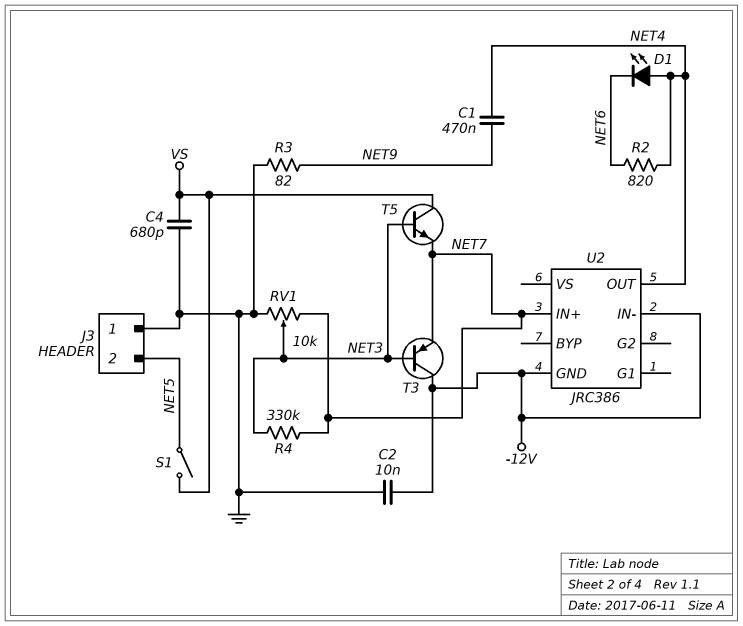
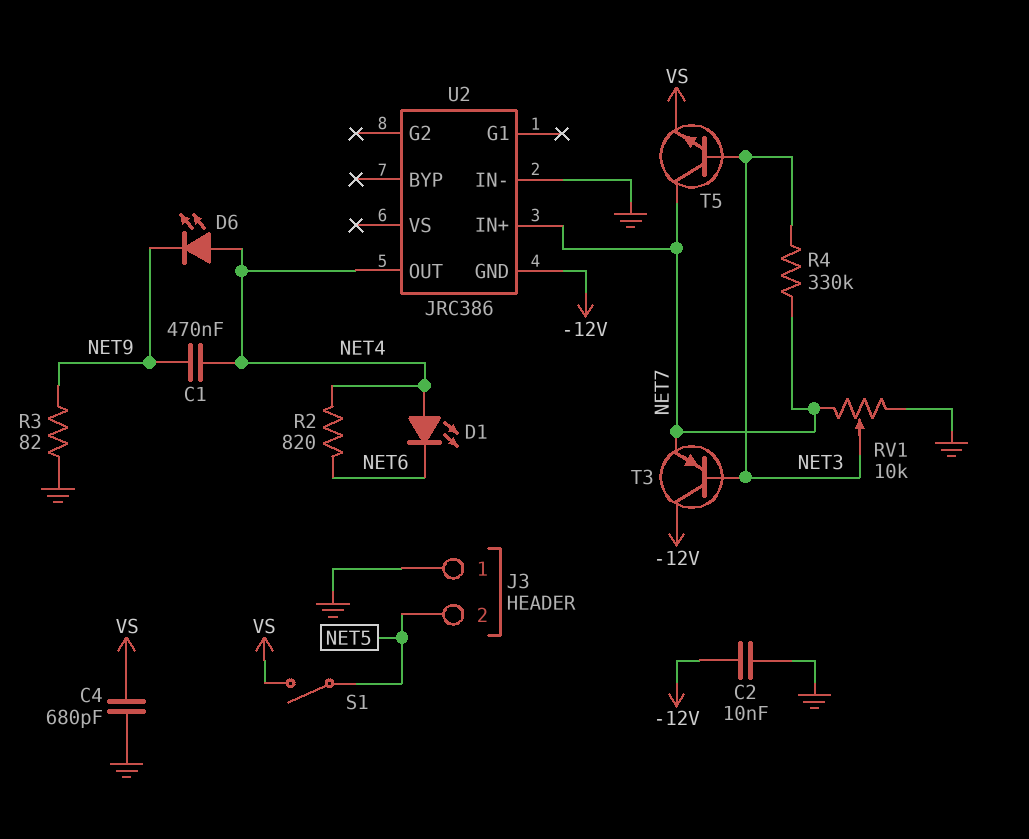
D6: none -> LED (A NET4, K NET9)
T5: NPN (B NET3, C VS, E NET7) -> NPN (B NET3, C NET7, E VS)
U2 pin IN-: -12V -> GND

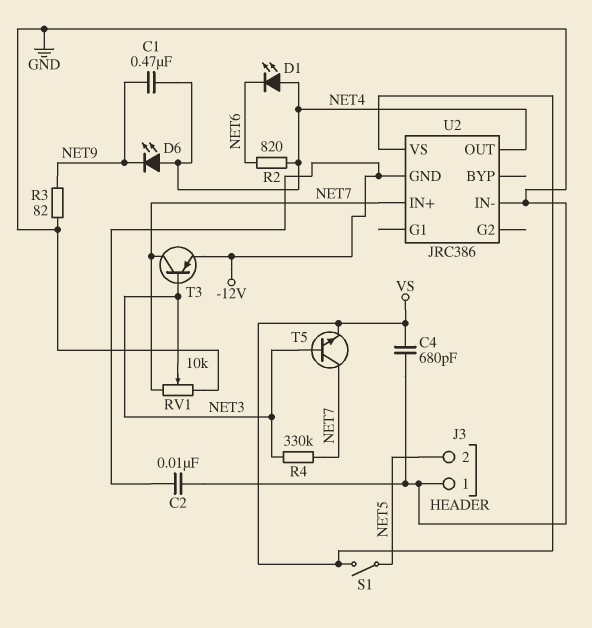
T3: PNP (B NET3, C -12V, E NET7) -> PNP (B NET3, C NET7, E -12V)
U2 pin VS: none -> VS

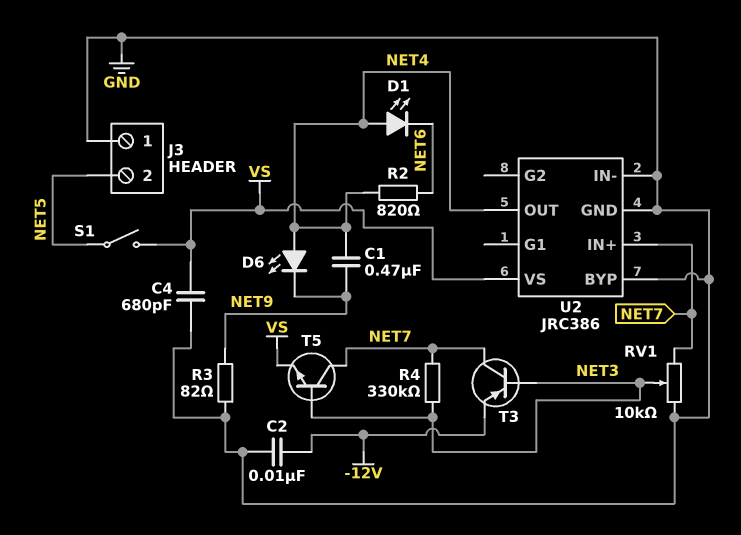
U2 pin BYP: none -> GND
U2 pin GND: -12V -> GND

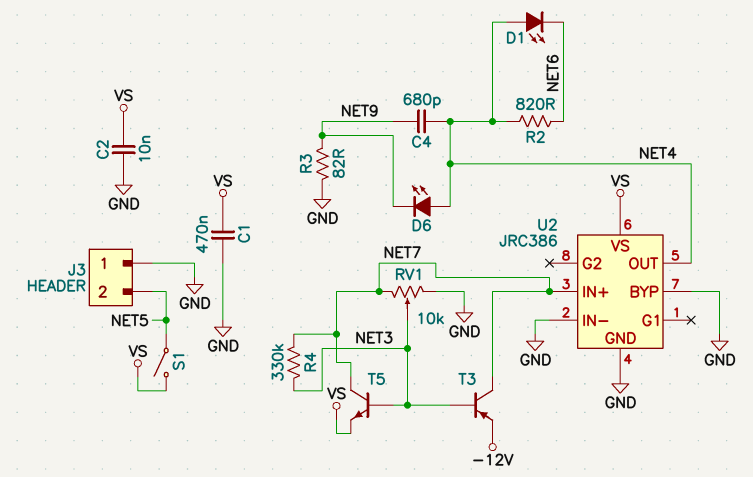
C1: 470nF (NET4, NET9) -> 470nF (GND, VS)
C2: 10nF (-12V, GND) -> 10nF (GND, VS)
C4: 680pF (GND, VS) -> 680pF (NET4, NET9)

